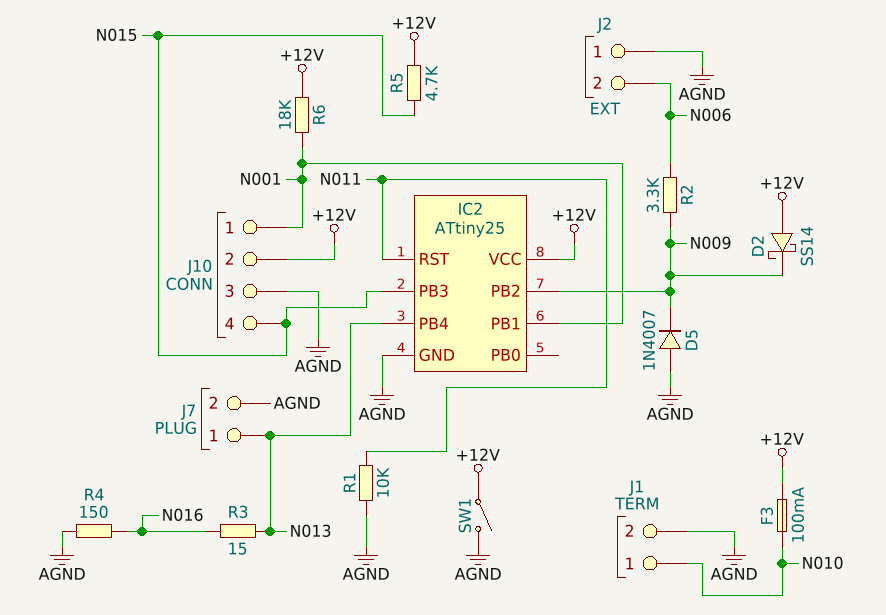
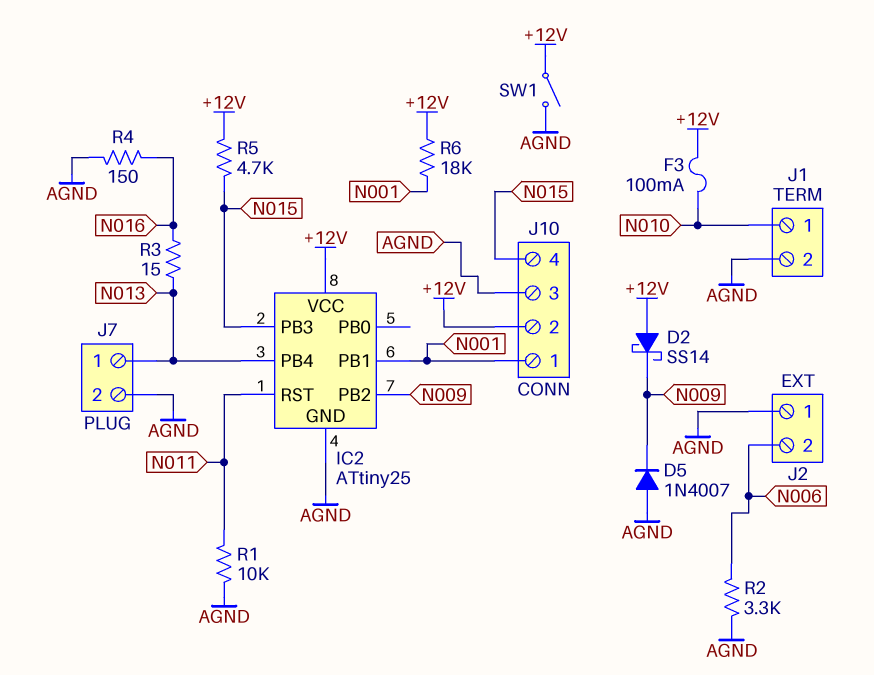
R2: 3.3k (N006, N009) -> 3.3k (AGND, N006)

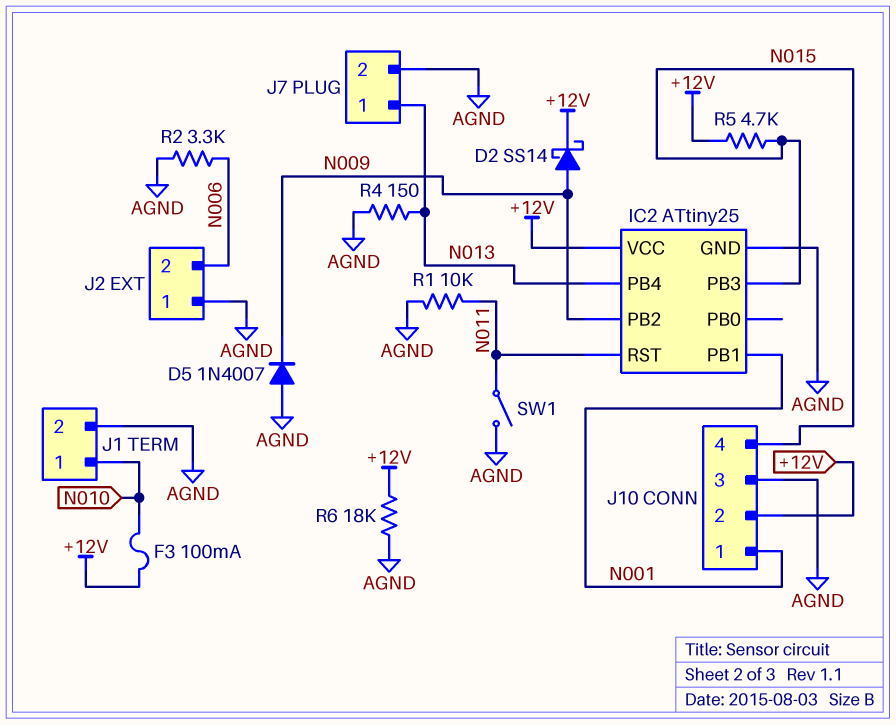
D2: schottky SS14 (A +12V, K N009) -> schottky SS14 (A N009, K +12V)
R3: 15 (N013, N016) -> none
R4: 150 (AGND, N016) -> 150 (AGND, N013)
R6: 18k (+12V, N001) -> 18k (+12V, AGND)
SW1: switch (+12V, AGND) -> switch (AGND, N011)

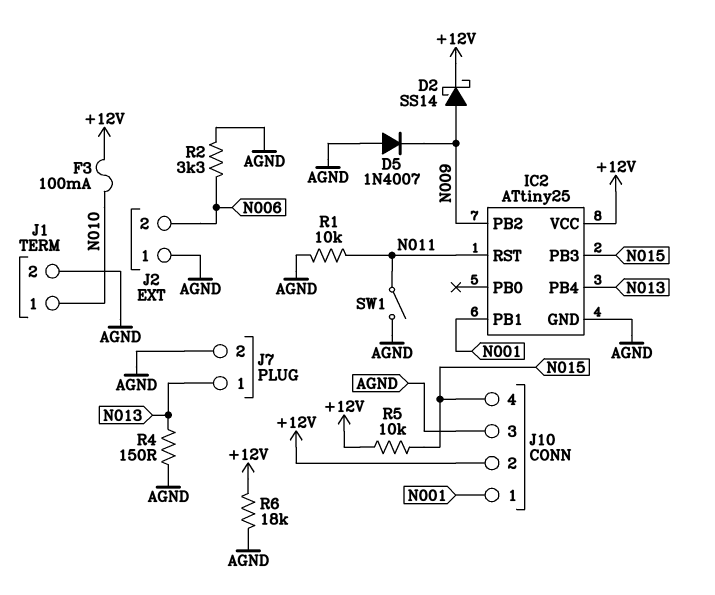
R5: 4.7k (+12V, N015) -> 10k (+12V, N015)

